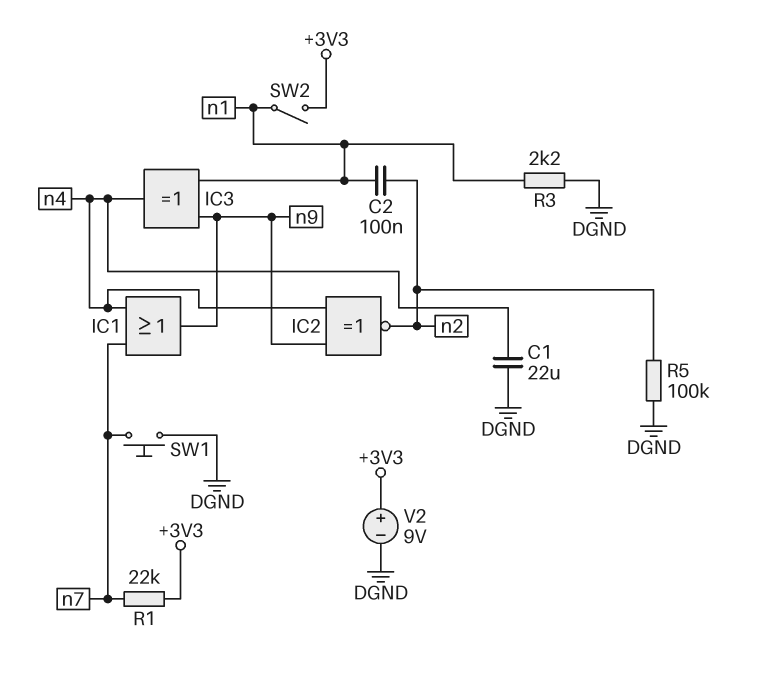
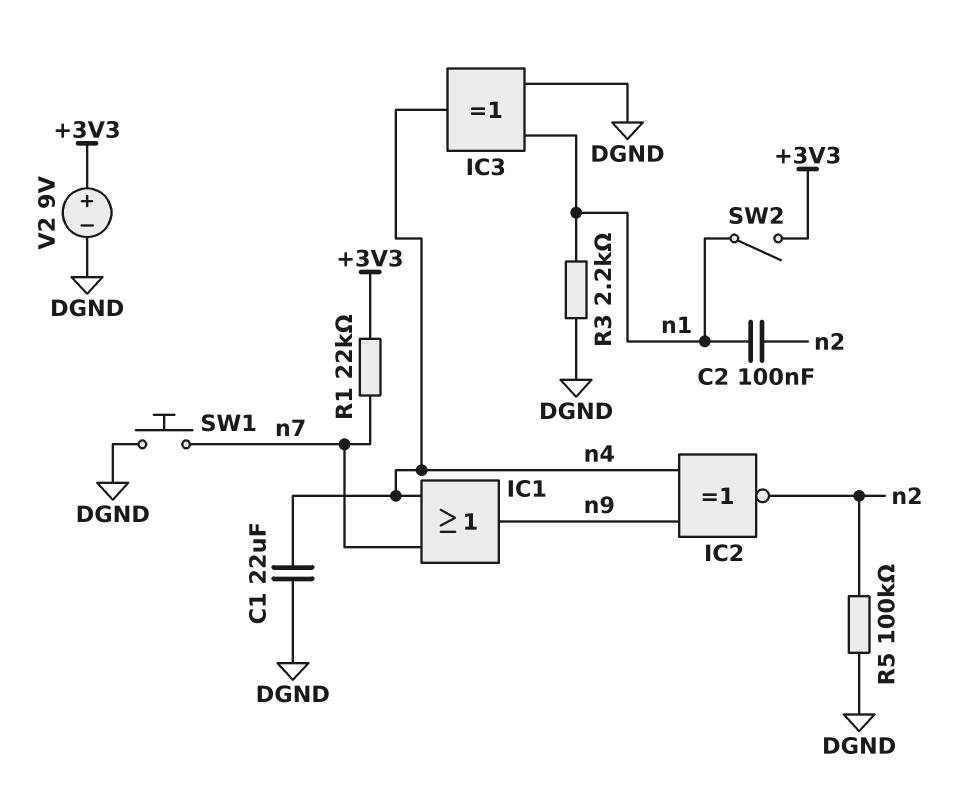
IC3: XOR (in n1, in n9, out n4) -> XOR (in DGND, in n1, out n4)

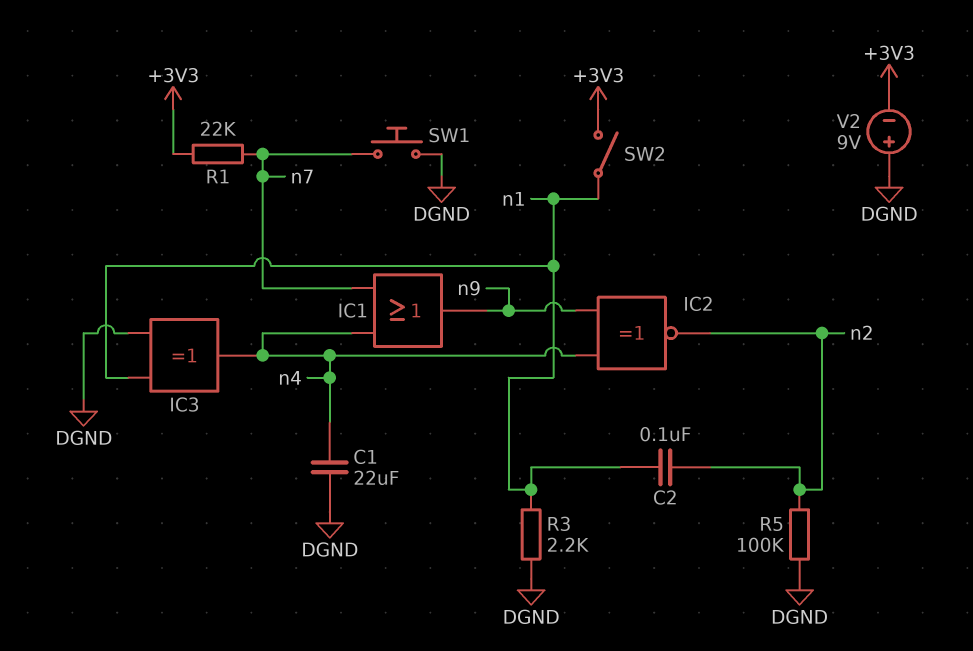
V2: 9V (plus +3V3, minus DGND) -> 9V (plus DGND, minus +3V3)

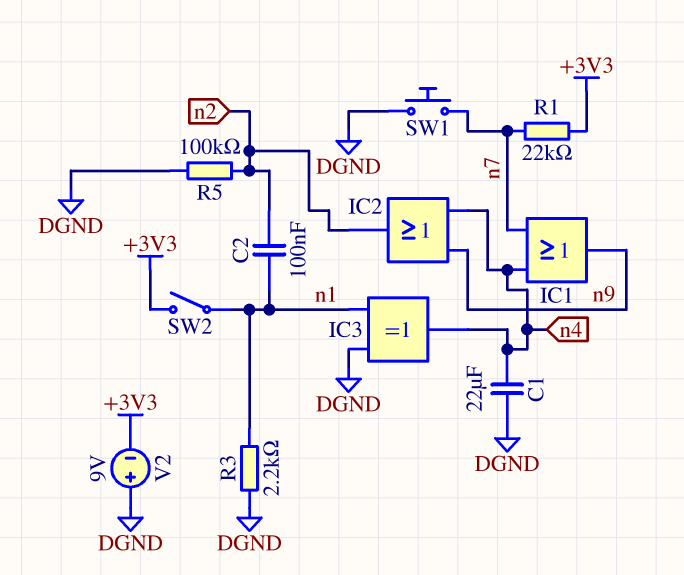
IC2: XNOR (in n4, in n9, out n2) -> OR (in n4, in n9, out n2)

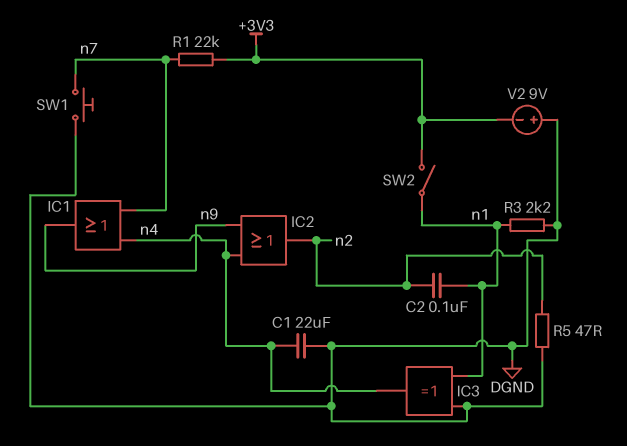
R5: 100k (DGND, n2) -> 47 (DGND, n2)

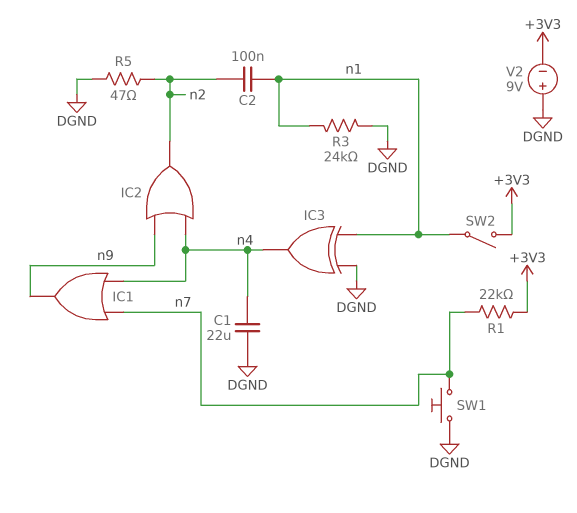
R3: 2.2k (DGND, n1) -> 24k (DGND, n1)

